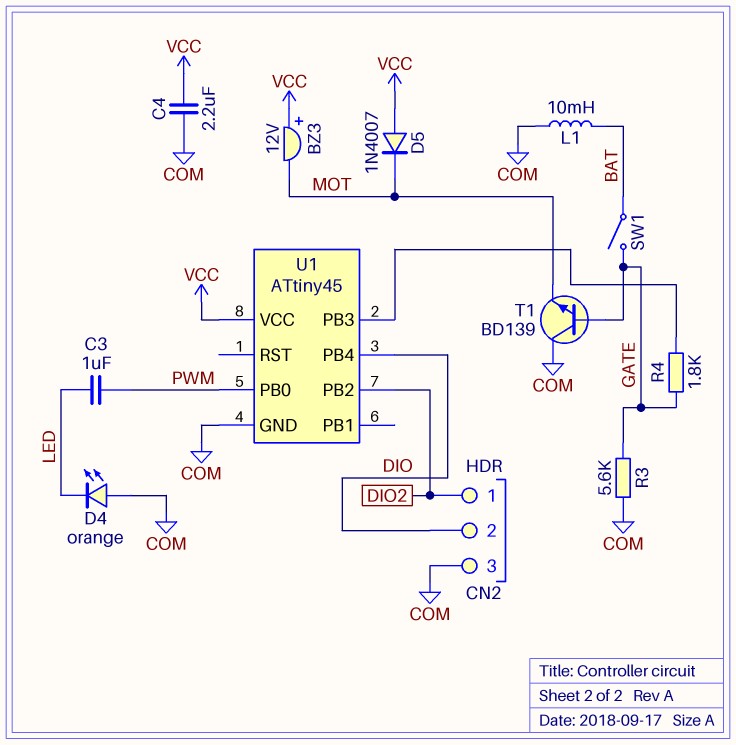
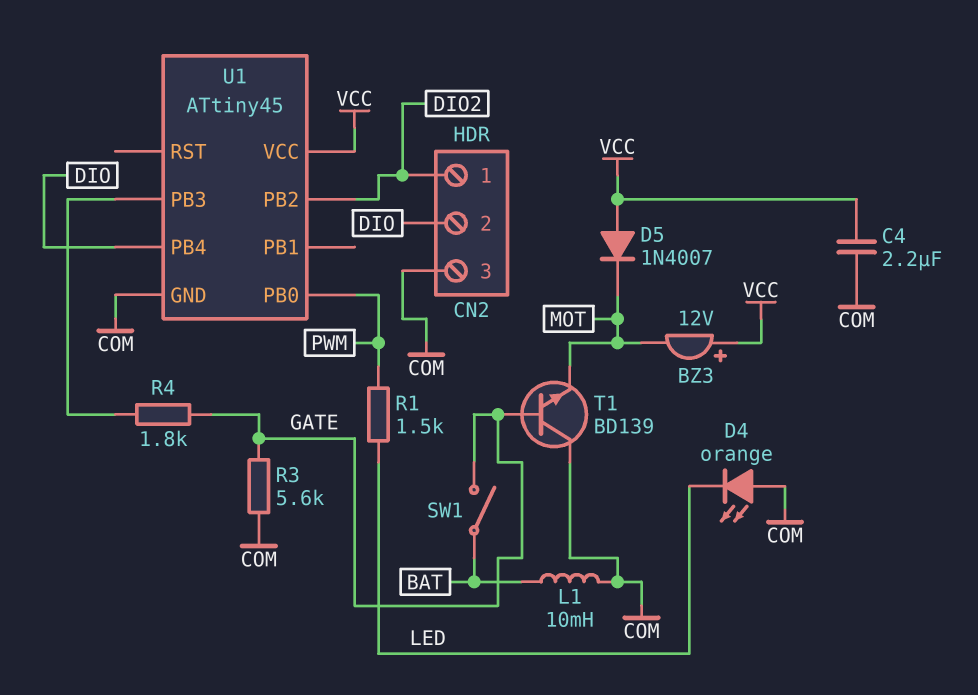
C3: 1uF (LED, PWM) -> none
R1: none -> 1.5k (LED, PWM)

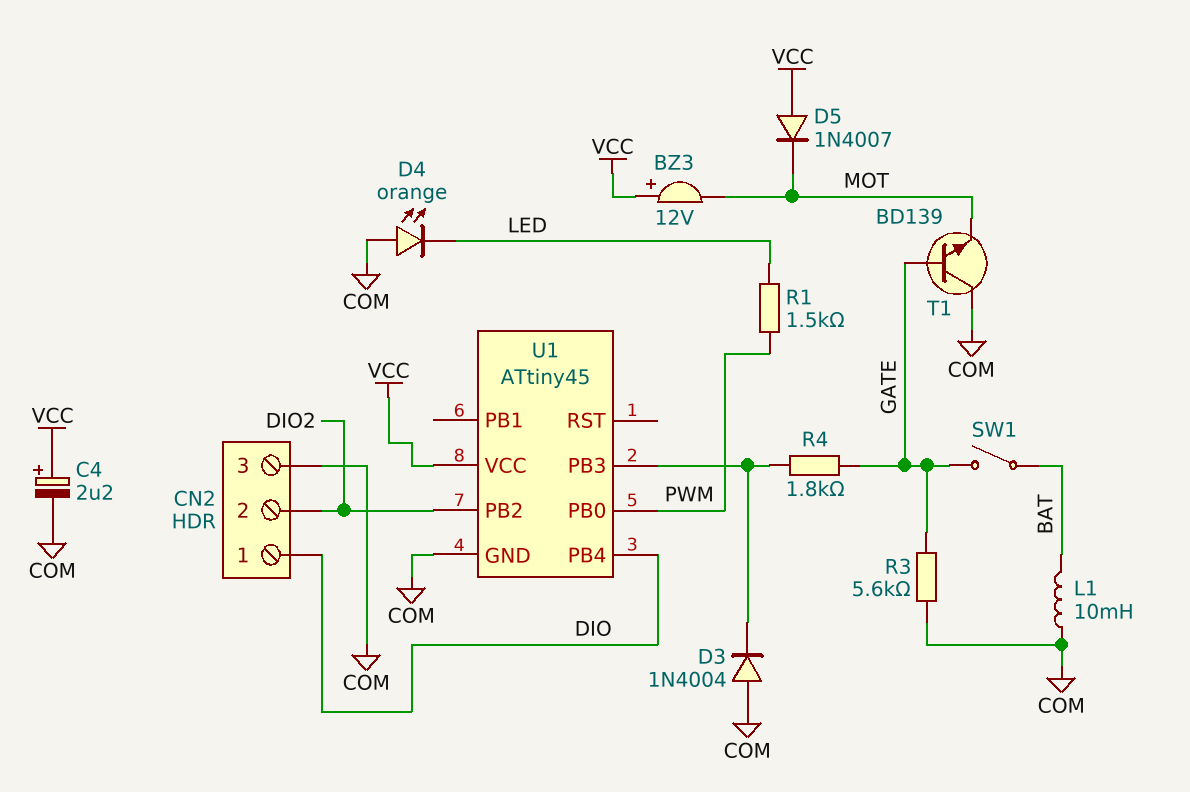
C4: 2.2uF (COM, VCC) -> 2.2uF (plus VCC, minus COM)
CN2 pin 1: DIO2 -> DIO
CN2 pin 2: DIO -> DIO2
D3: none -> diode 1N4004 (A COM, K U1/PB3)

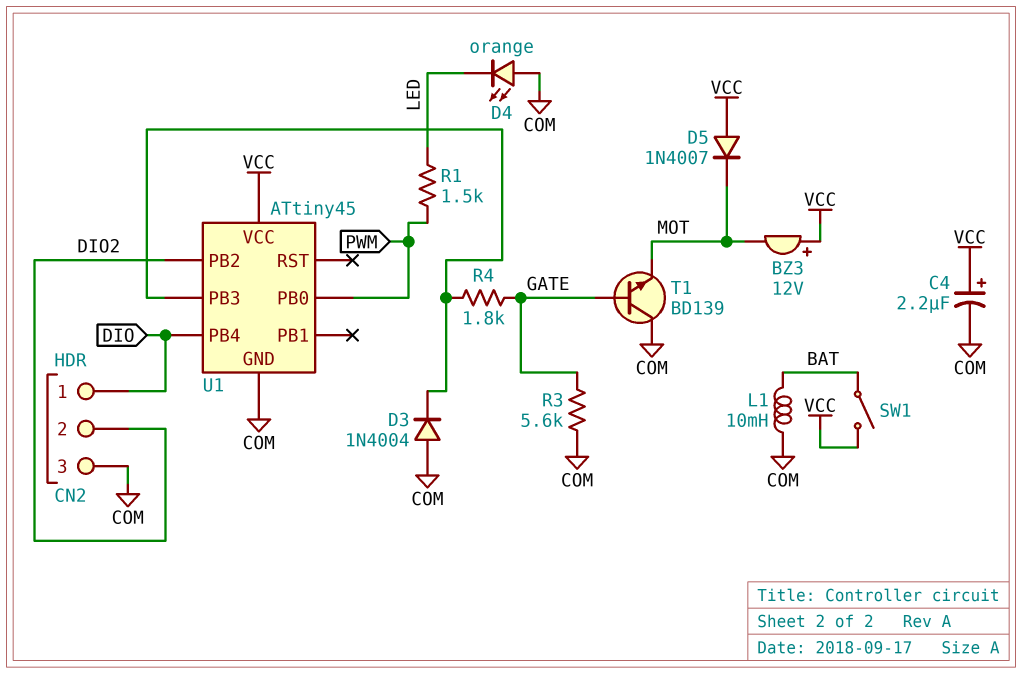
SW1: switch (BAT, GATE) -> switch (BAT, VCC)

